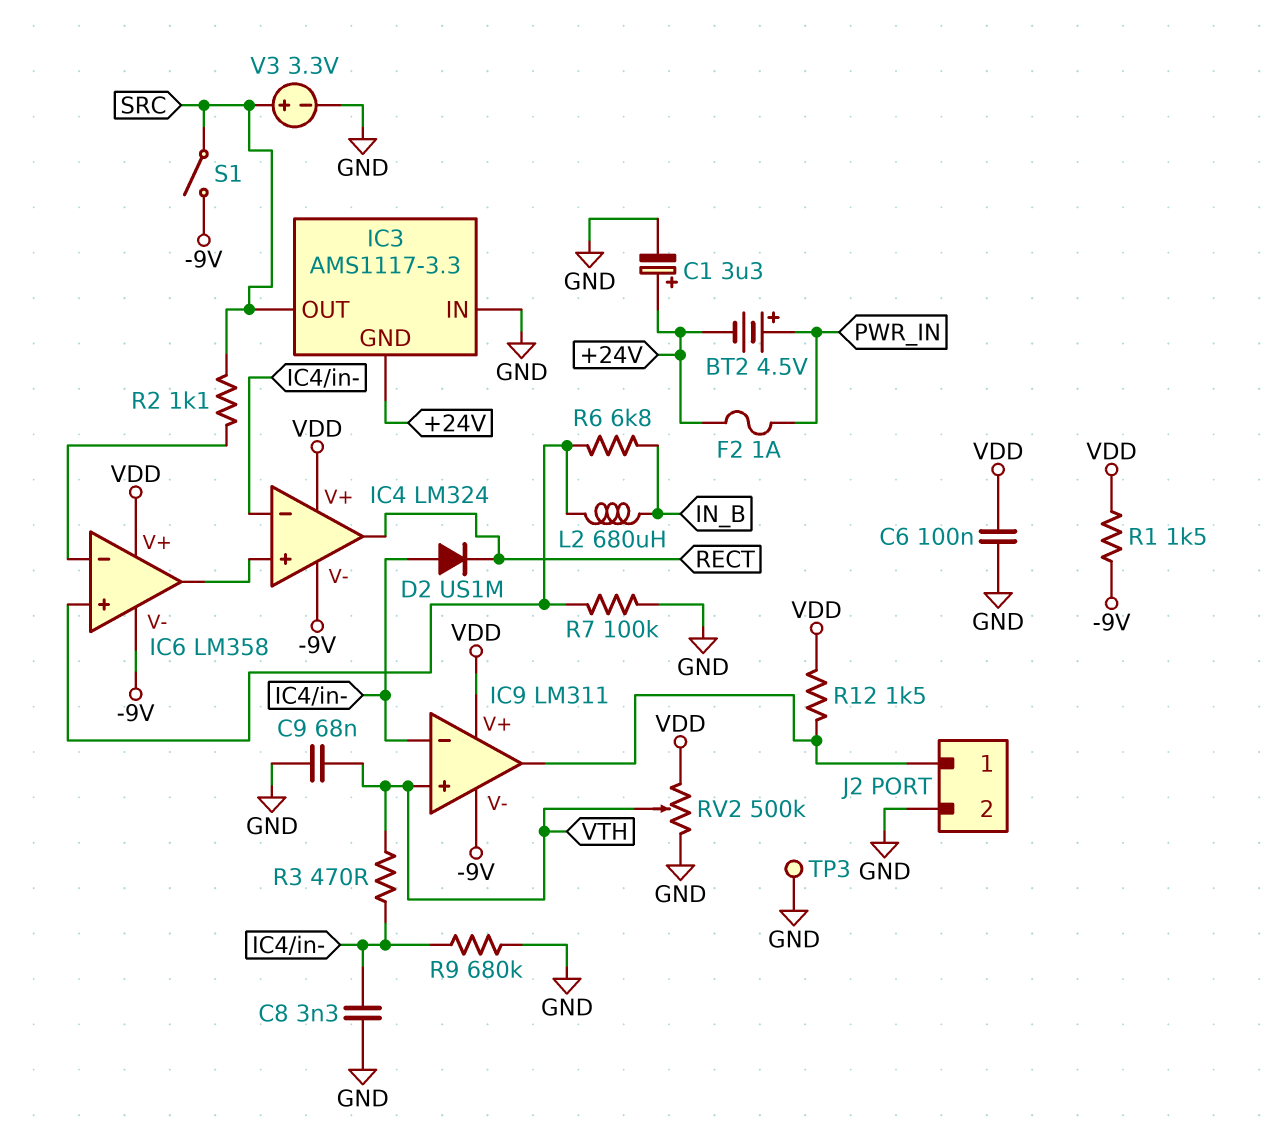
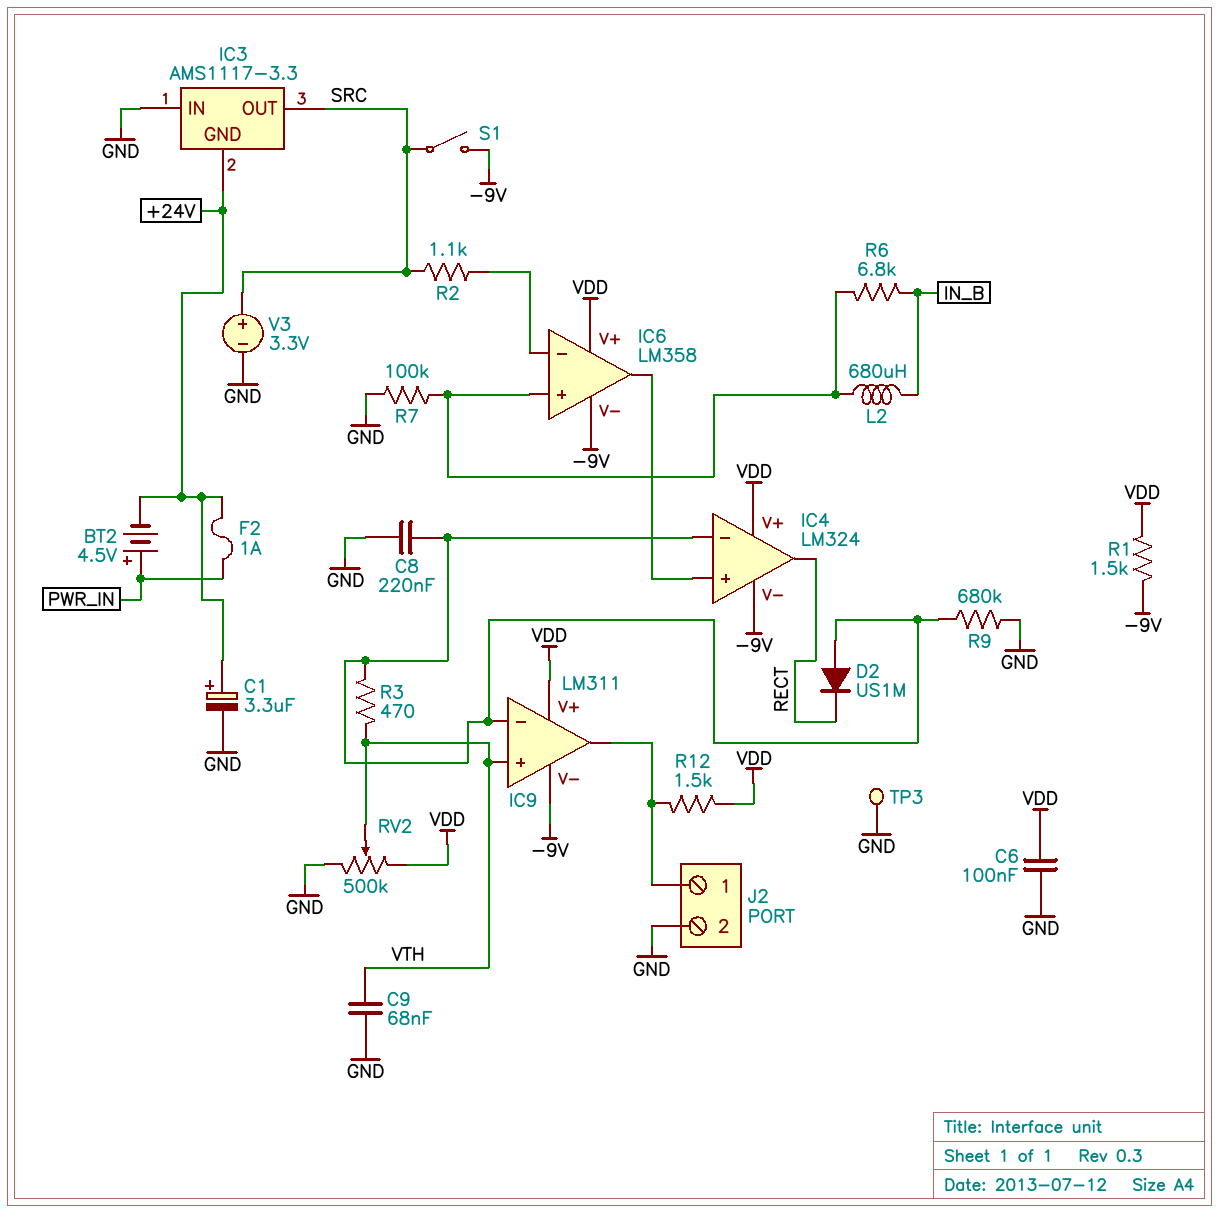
C8: 3.3nF (GND, IC4/in-) -> 220nF (GND, IC4/in-)

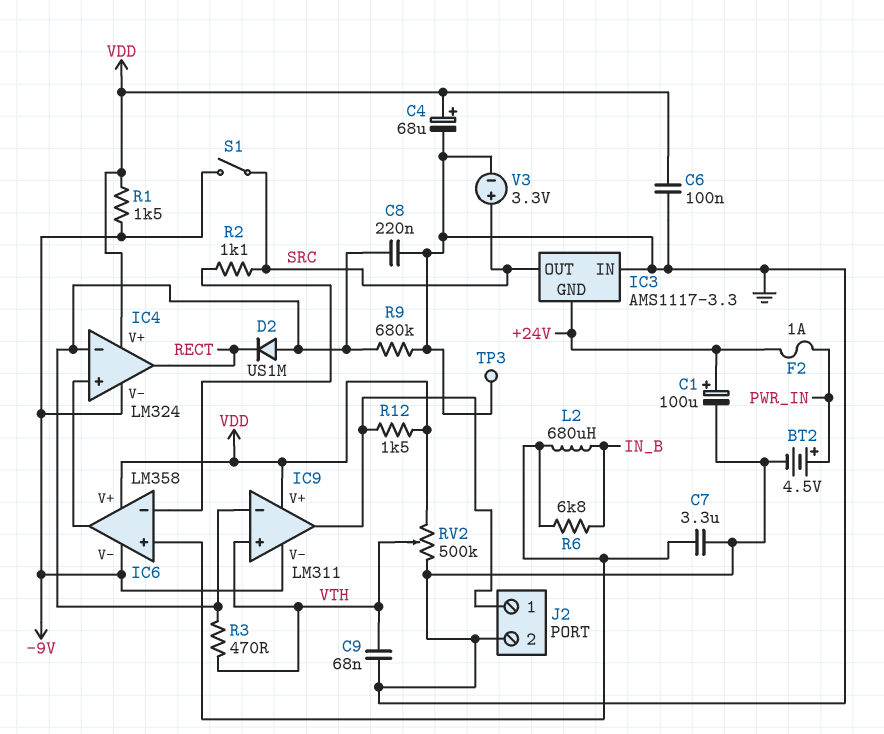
BT2: 4.5V (plus PWR_IN, minus +24V) -> 4.5V (plus PWR_IN, minus GND)
C1: 3.3uF (plus +24V, minus GND) -> 100uF (plus +24V, minus GND)
C4: none -> 68uF (plus VDD, minus GND)
C7: none -> 3.3uF (GND, IC6/in+)
R7: 100k (GND, IC6/in+) -> none

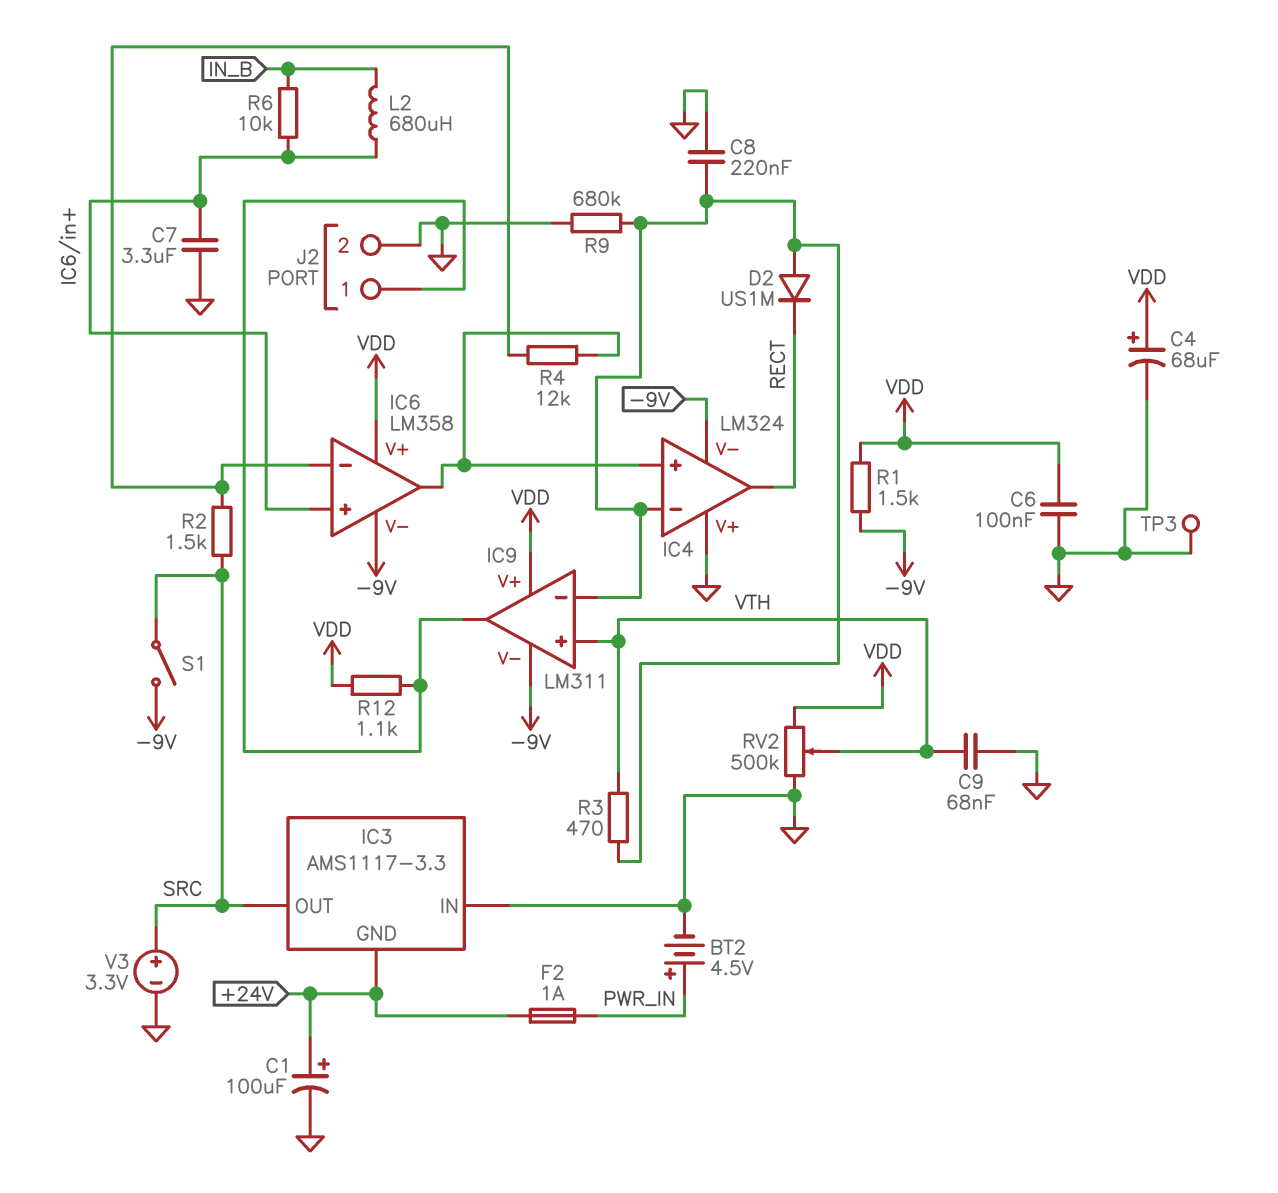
IC4 pin V+: VDD -> GND
R2: 1.1k (IC6/in-, SRC) -> 1.5k (IC6/in-, SRC)
R4: none -> 12k (IC4/in+, IC6/in-)
R6: 6.8k (IC6/in+, IN_B) -> 10k (IC6/in+, IN_B)
R12: 1.5k (IC9/out, VDD) -> 1.1k (IC9/out, VDD)

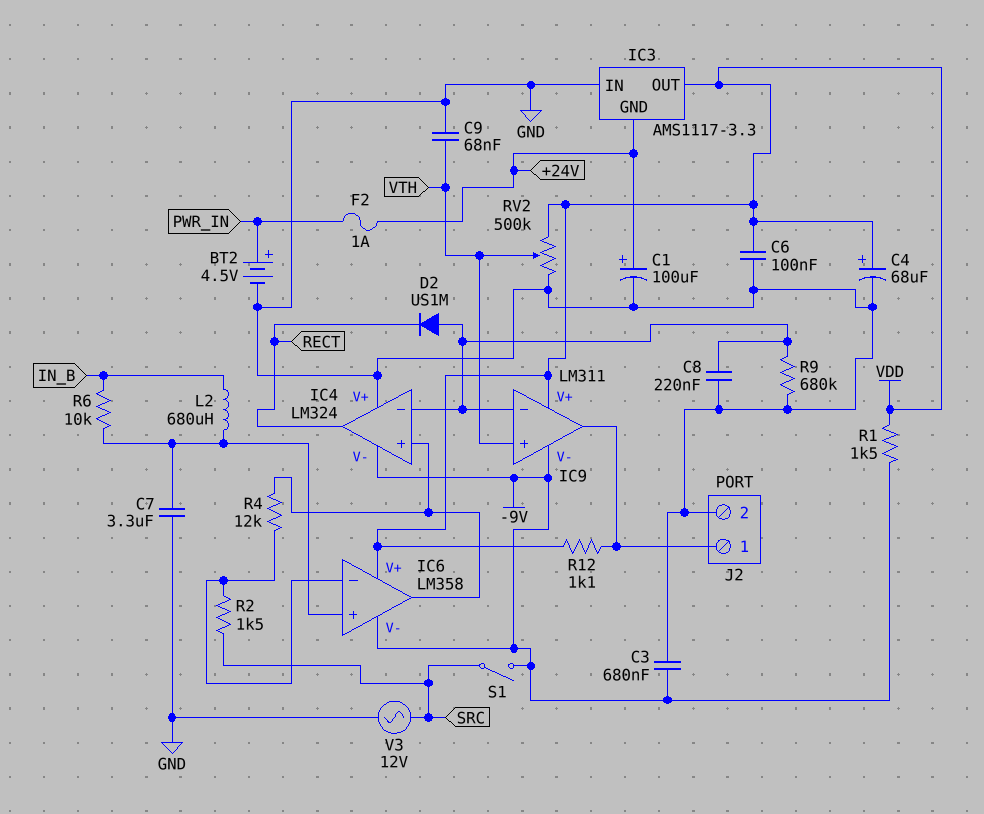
C3: none -> 680nF (-9V, GND)
IC3 pin OUT: SRC -> VDD
R3: 470 (IC4/in-, VTH) -> none
TP3: test point (GND) -> none
V3: 3.3V (plus SRC, minus GND) -> AC 12V (GND, SRC)

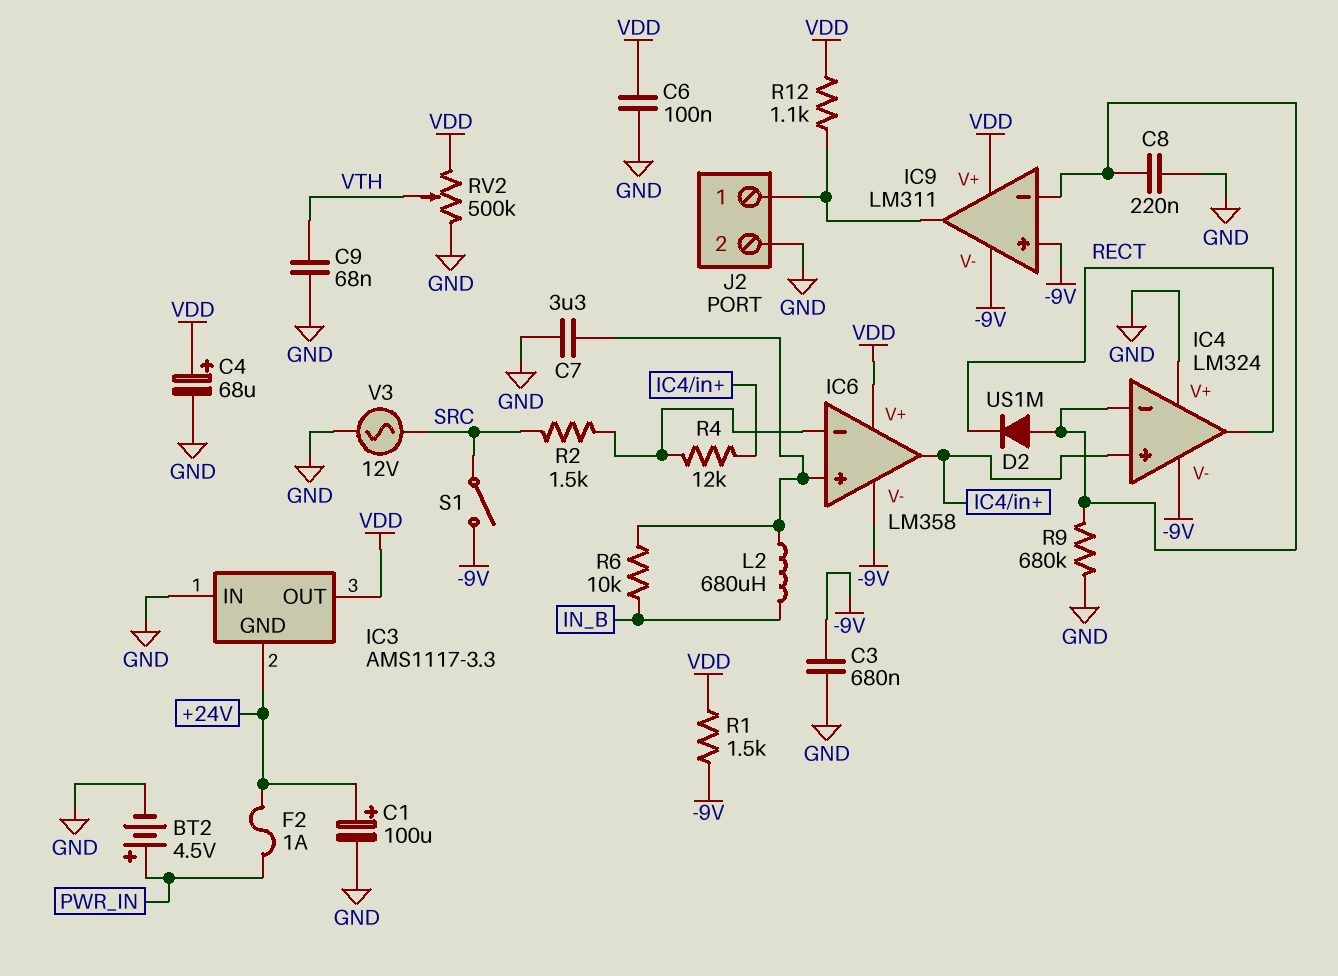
IC9 pin in+: VTH -> -9V

